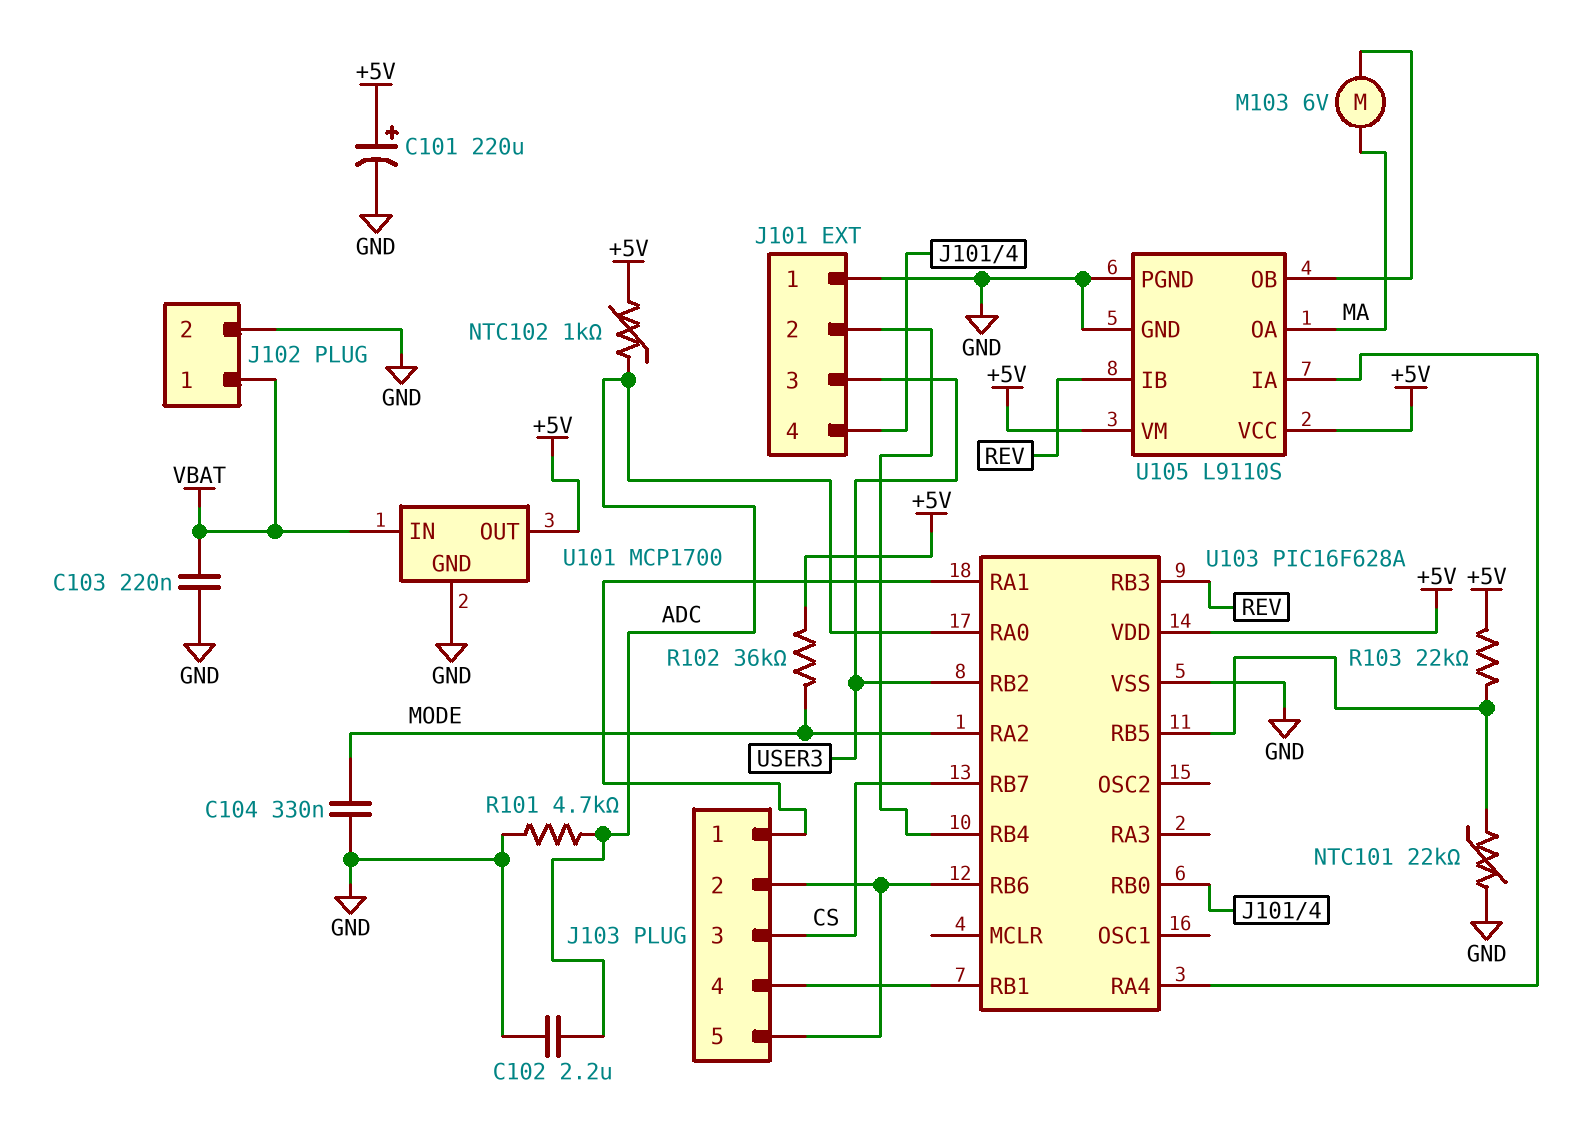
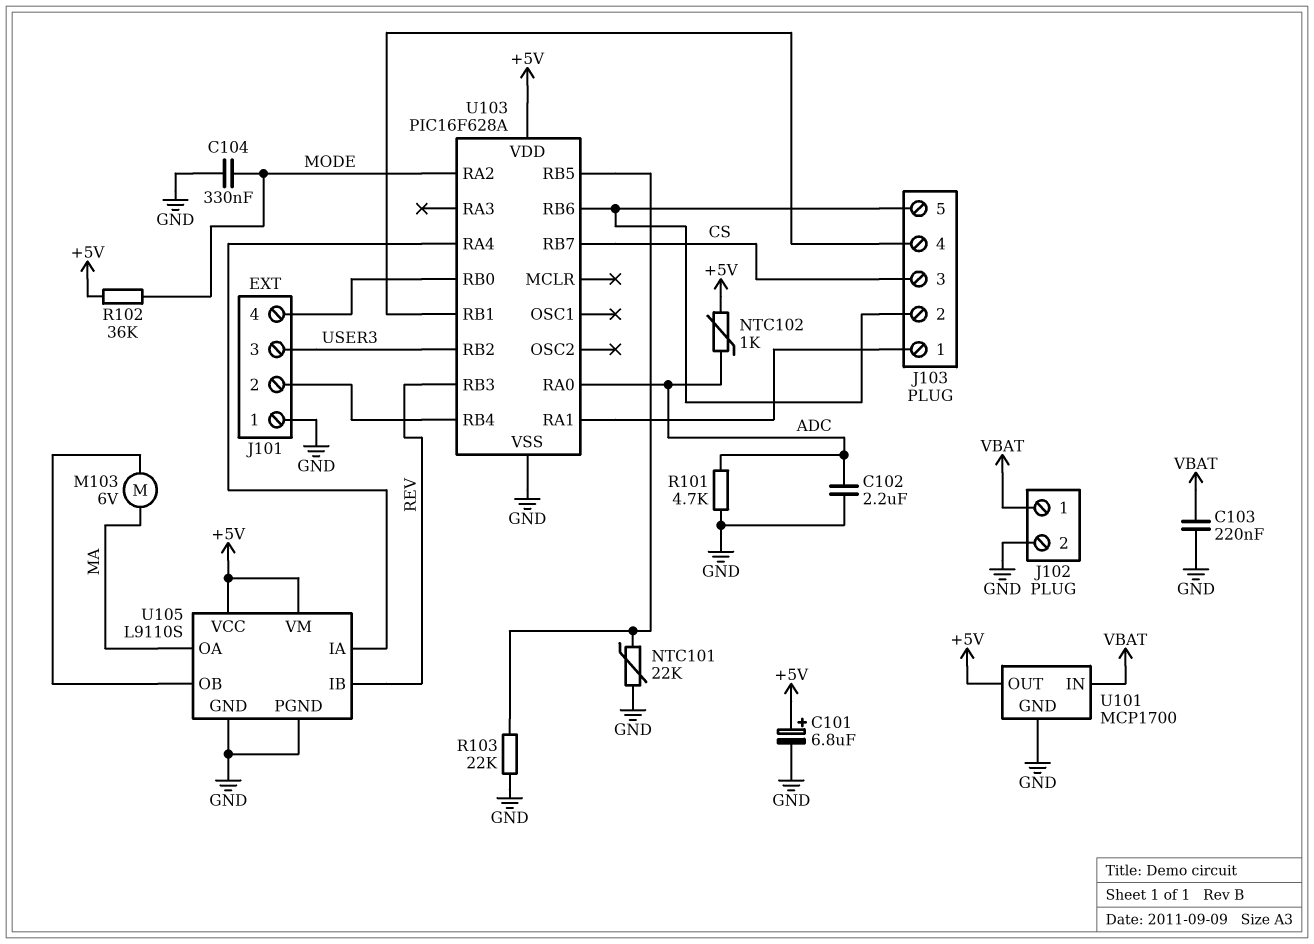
C101: 220uF (plus +5V, minus GND) -> 6.8uF (plus +5V, minus GND)
R103: 22k (+5V, U103/RB5) -> 22k (GND, U103/RB5)

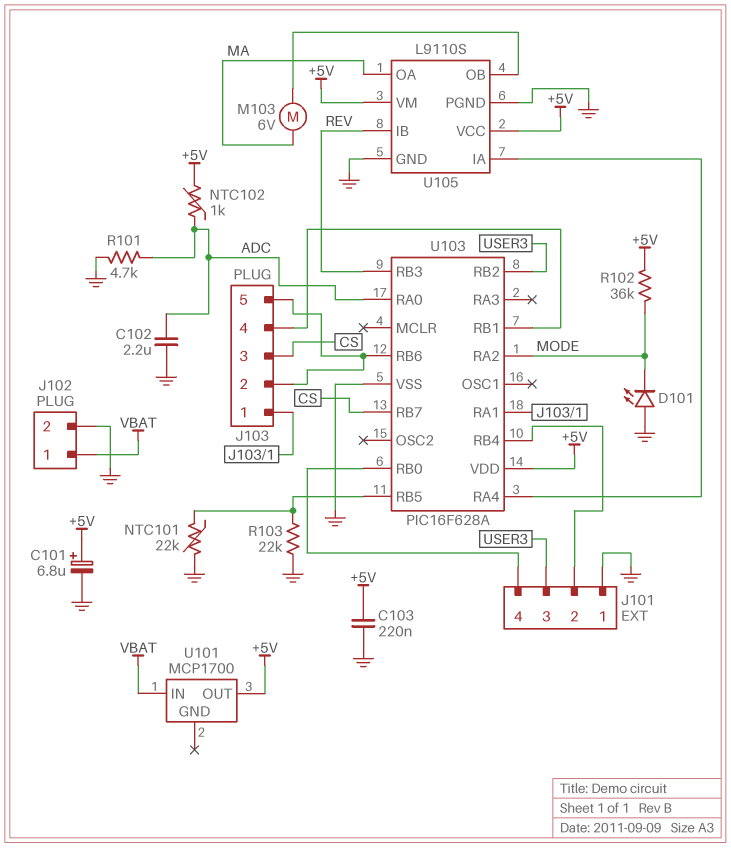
C103: 220nF (GND, VBAT) -> 220nF (+5V, GND)
C104: 330nF (GND, MODE) -> none
D101: none -> LED (A GND, K MODE)
U101 pin GND: GND -> none

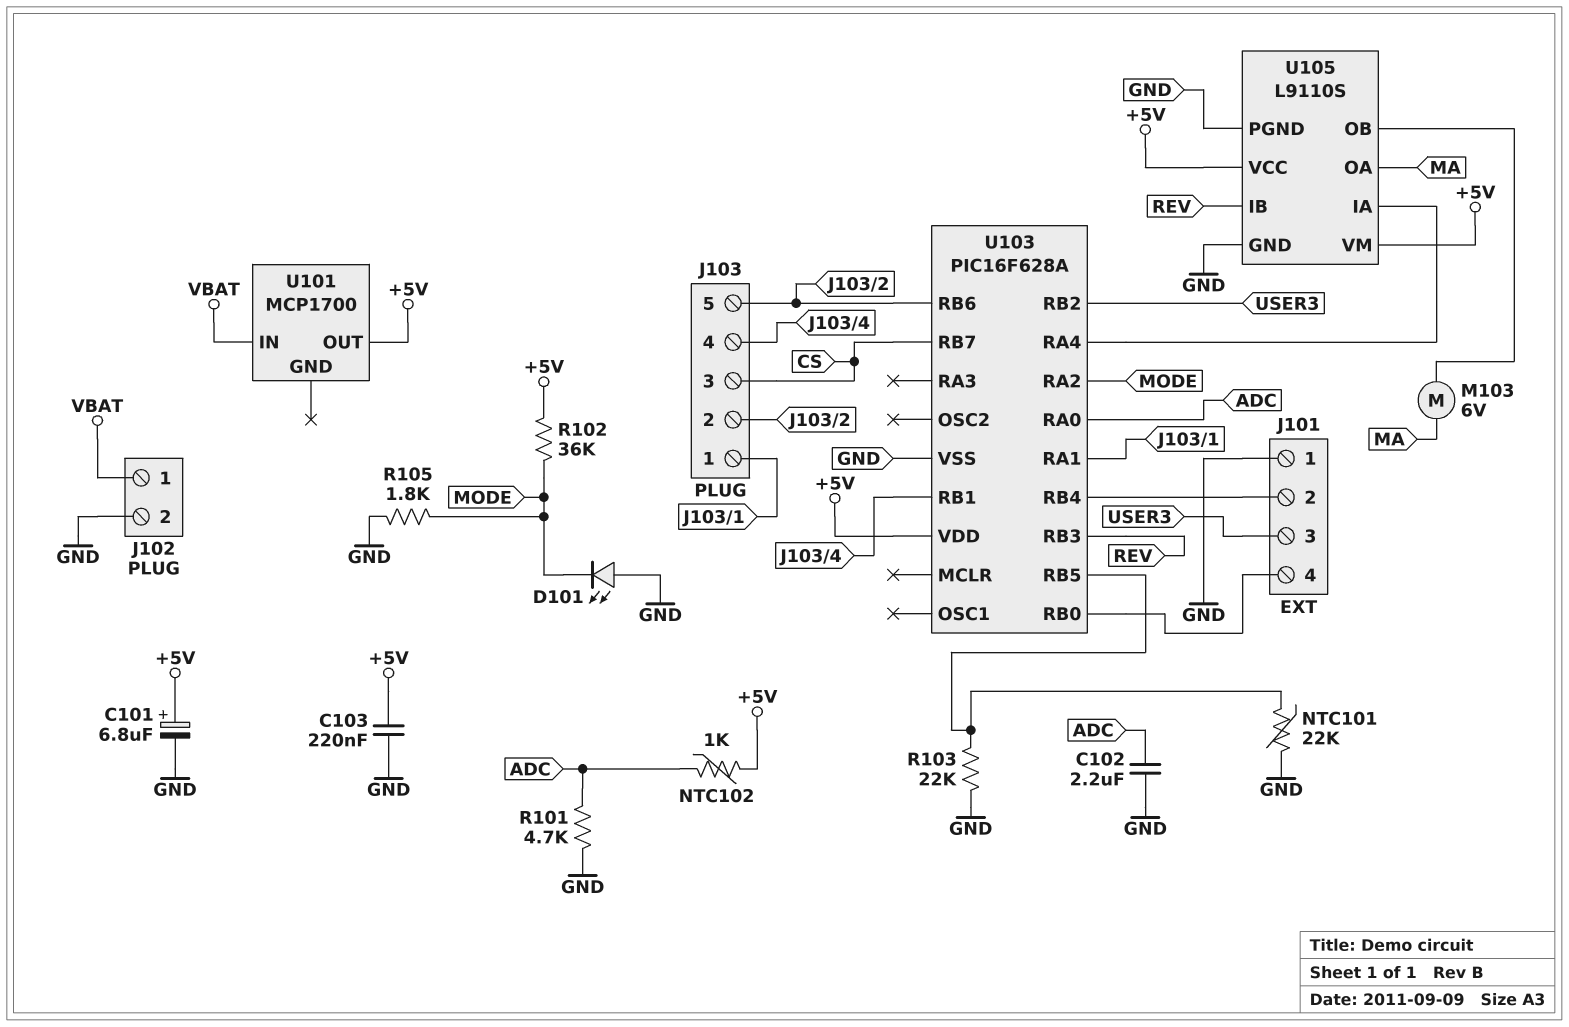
R105: none -> 1.8k (GND, MODE)

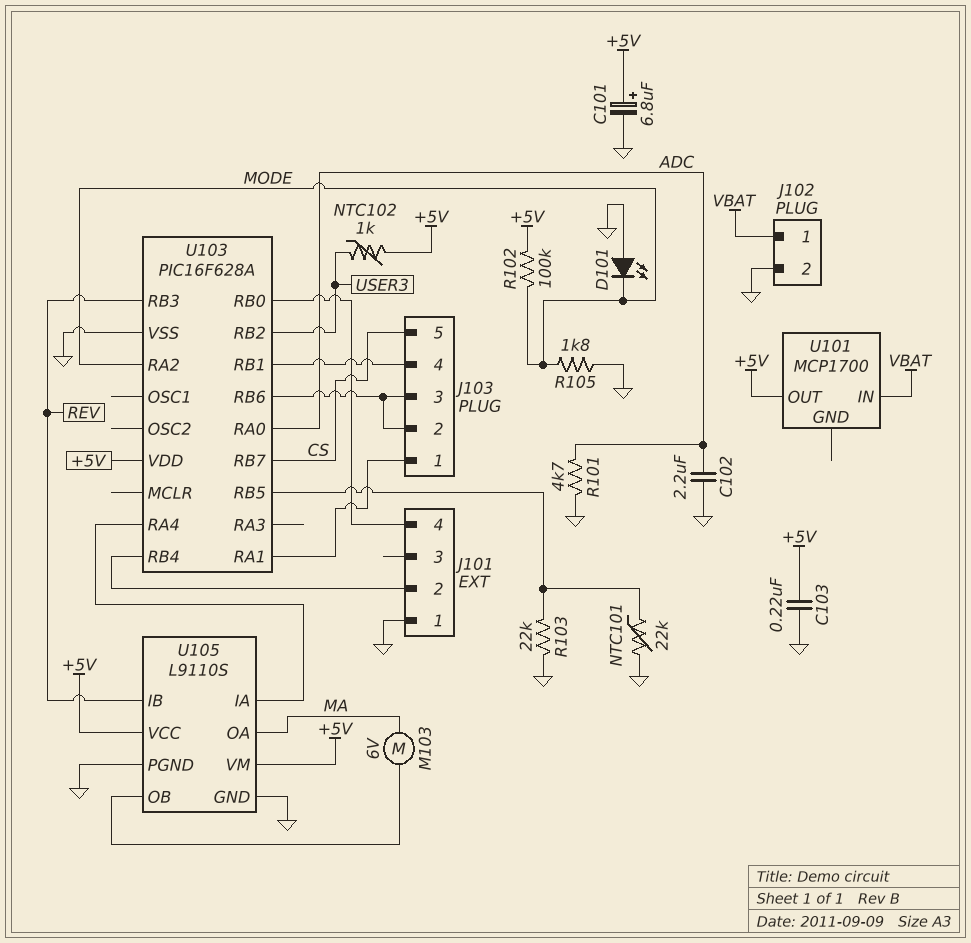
J101 pin 3: USER3 -> none
J103 pin 3: CS -> J103/2
J103 pin 5: J103/2 -> CS
NTC102: 1k (+5V, ADC) -> 1k (+5V, USER3)
R102: 36k (+5V, MODE) -> 100k (+5V, MODE)

